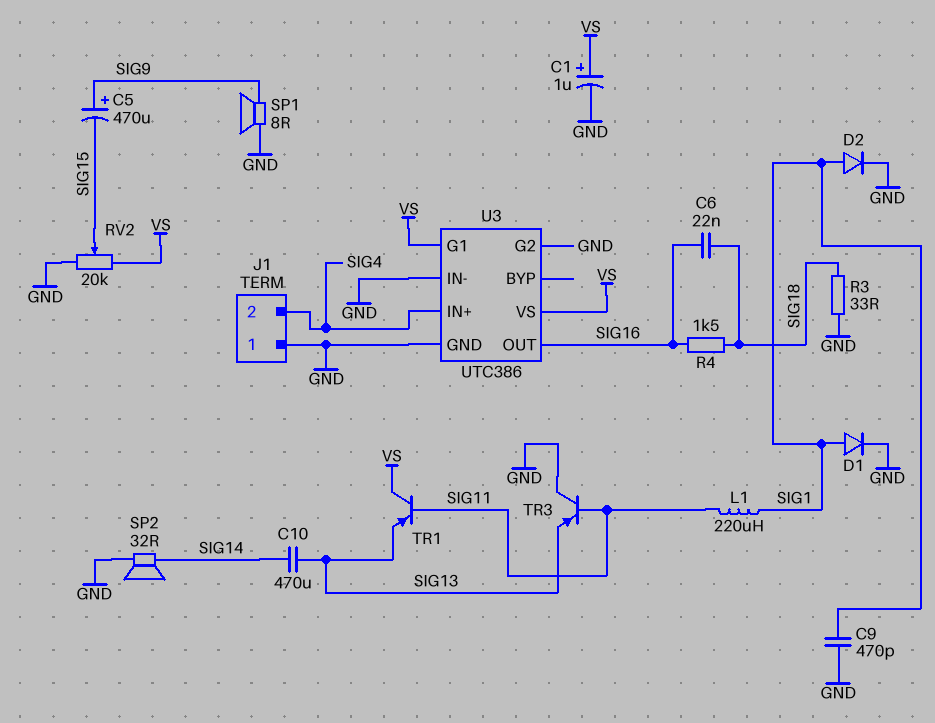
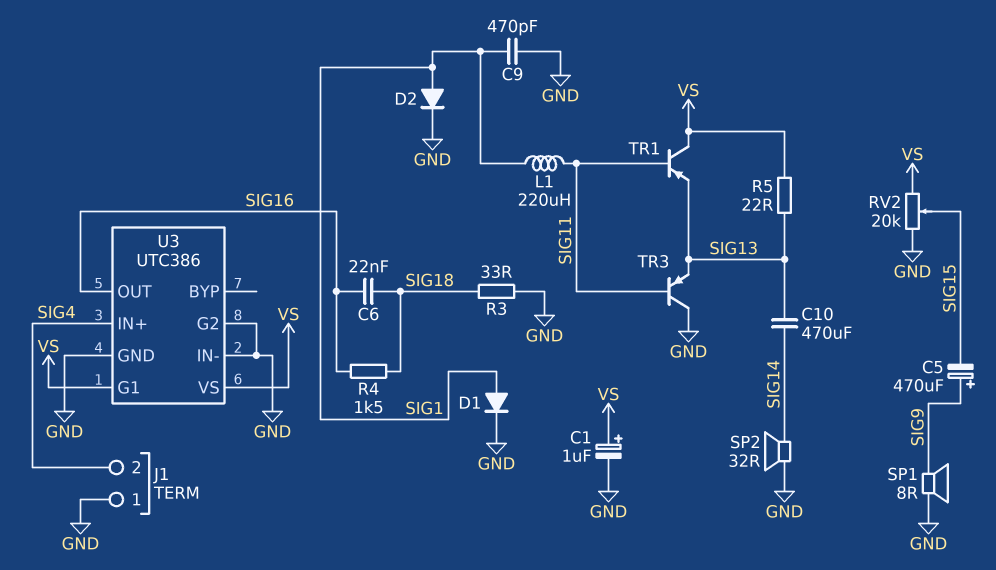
R5: none -> 22 (SIG13, VS)

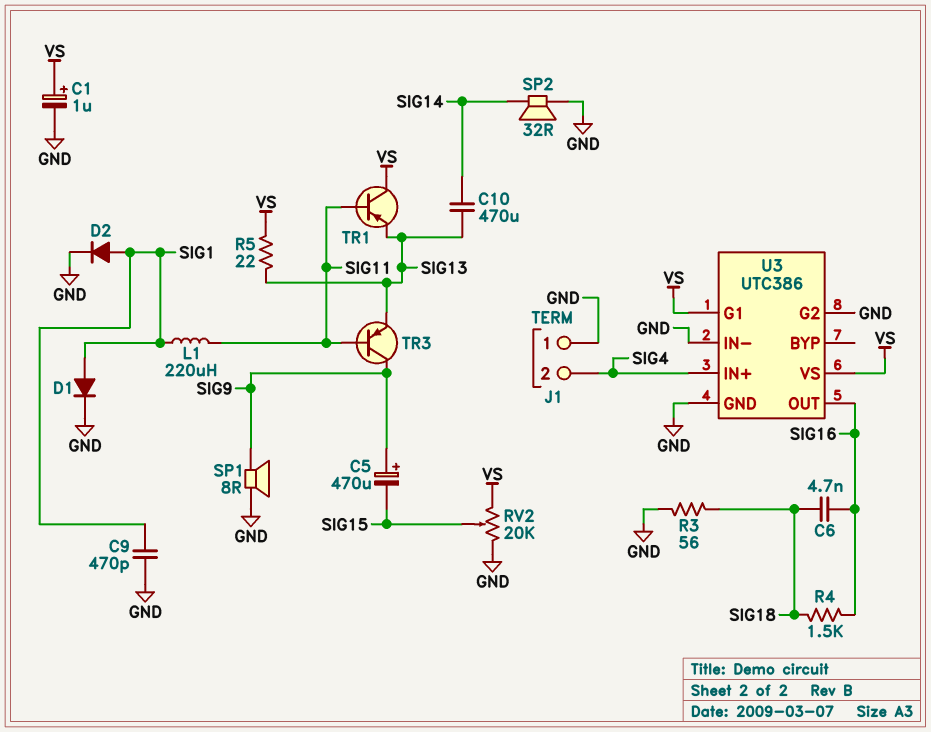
C6: 22nF (SIG16, SIG18) -> 4.7nF (SIG16, SIG18)
R3: 33 (GND, SIG18) -> 56 (GND, SIG18)
TR3: PNP (B SIG11, C GND, E SIG13) -> PNP (B SIG11, C SIG9, E SIG13)

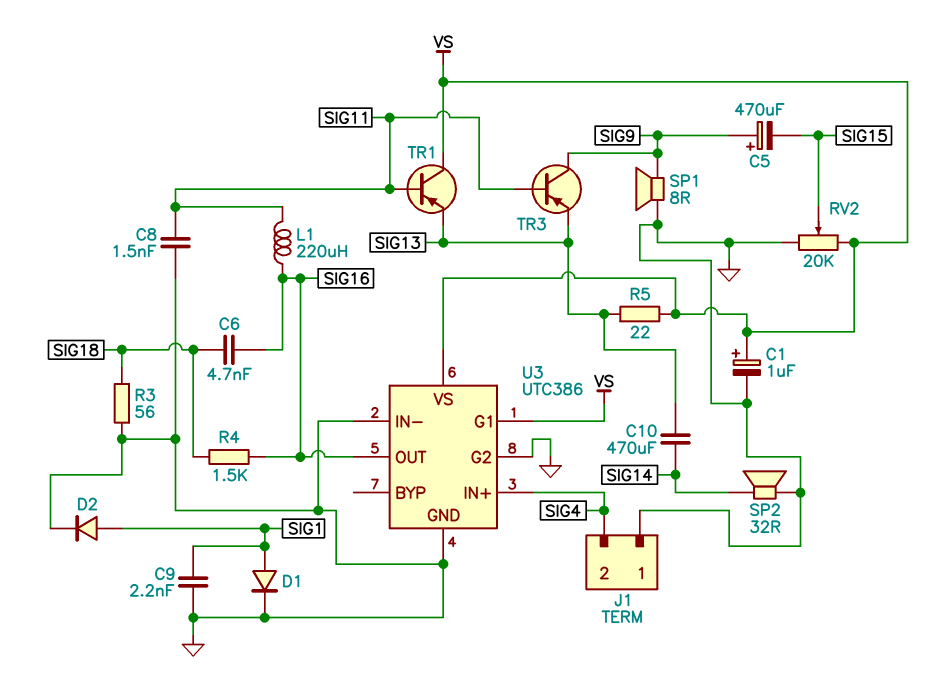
C8: none -> 1.5nF (GND, SIG11)
C9: 470pF (GND, SIG1) -> 2.2nF (GND, SIG1)
L1: 220uH (SIG1, SIG11) -> 220uH (SIG11, SIG16)

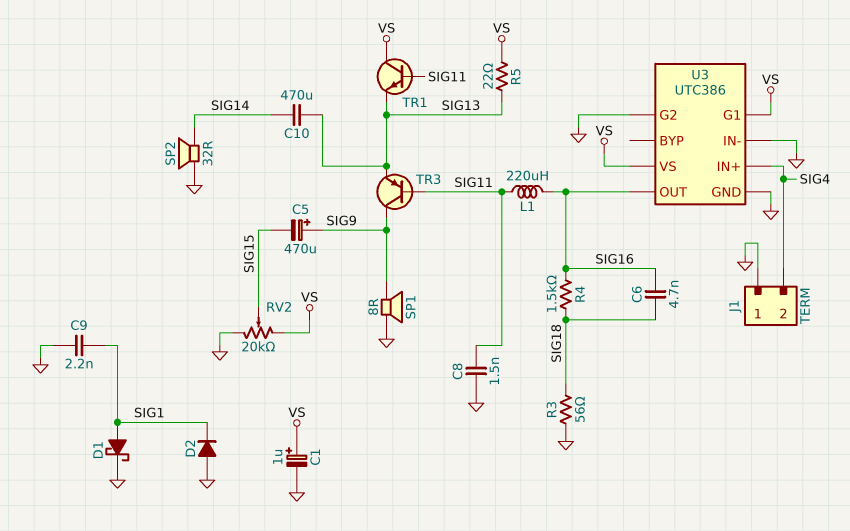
D1: diode (A SIG1, K GND) -> schottky (A SIG1, K GND)
D2: diode (A SIG1, K GND) -> diode (A GND, K SIG1)
TR1: PNP (B SIG11, C VS, E SIG13) -> NPN (B SIG11, C VS, E SIG13)

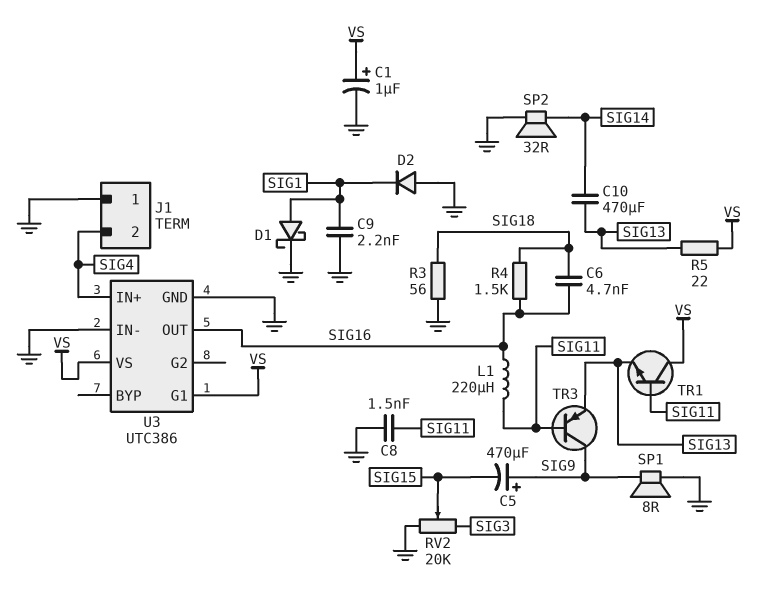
RV2: 20k (GND, VS, wiper SIG15) -> 20k (GND, SIG3, wiper SIG15)
U3 pin G2: GND -> none

